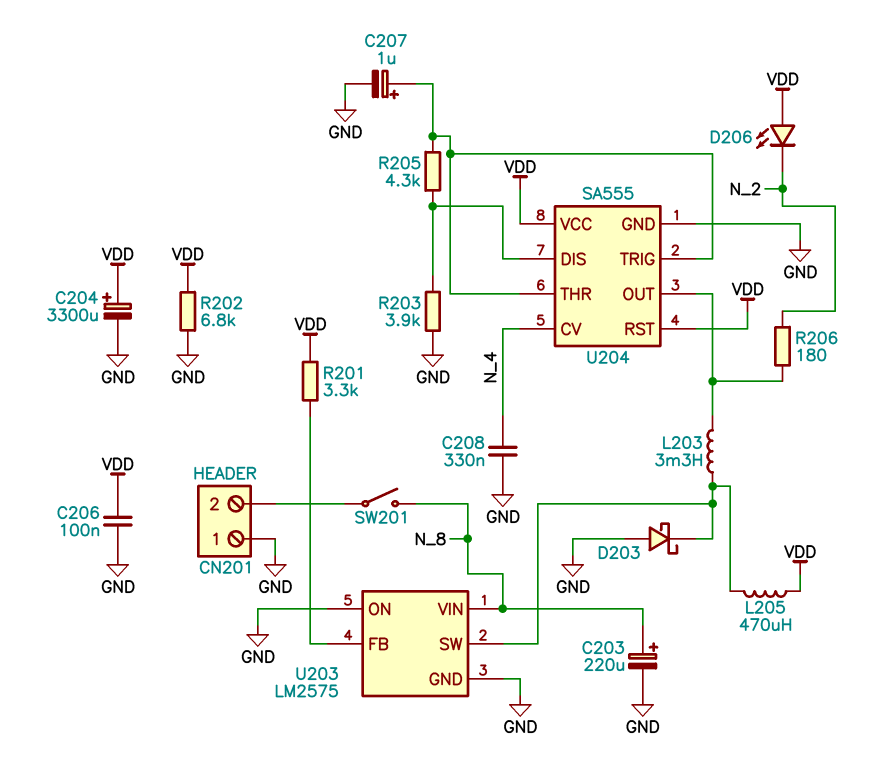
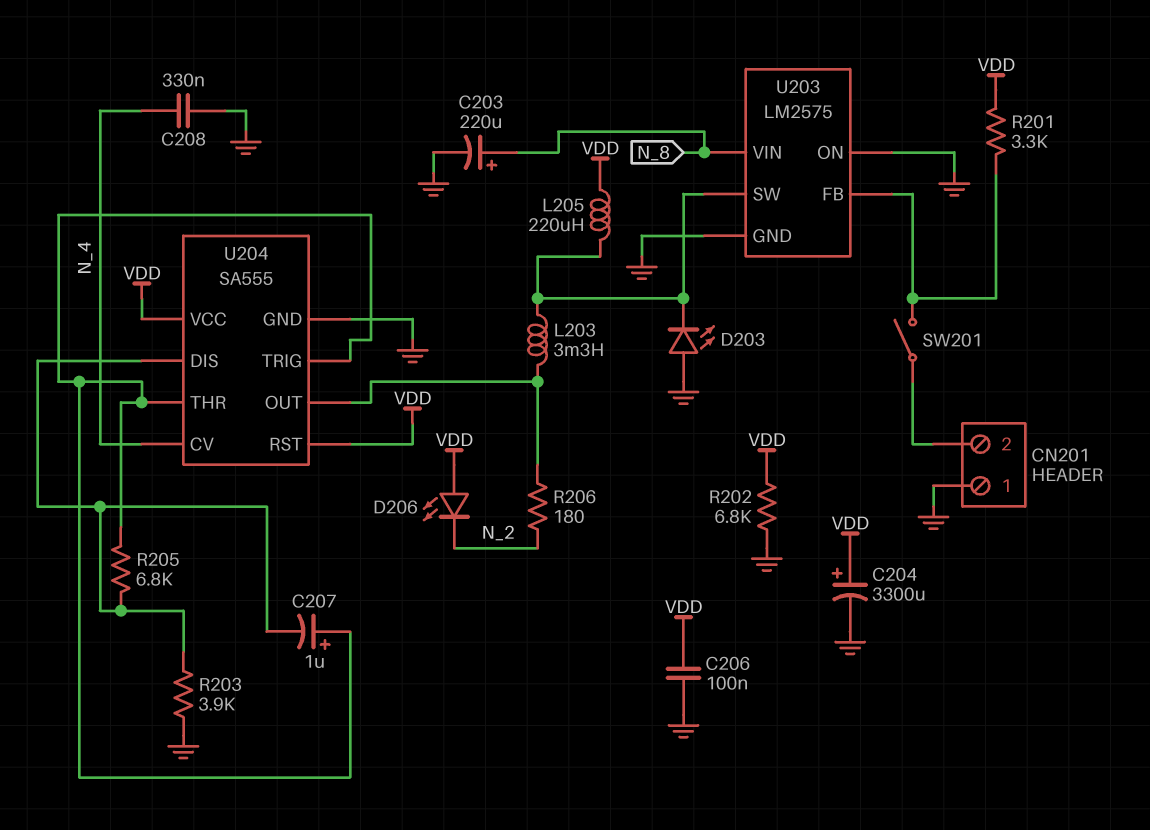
C207: 1uF (plus U204/THR, minus GND) -> 1uF (plus U204/THR, minus U204/DIS)
D203: schottky (A GND, K U203/SW) -> LED (A GND, K U203/SW)
L205: 470uH (U203/SW, VDD) -> 220uH (U203/SW, VDD)
R205: 4.3k (U204/DIS, U204/THR) -> 6.8k (U204/DIS, U204/THR)
SW201: switch (CN201/2, N_8) -> switch (CN201/2, U203/FB)

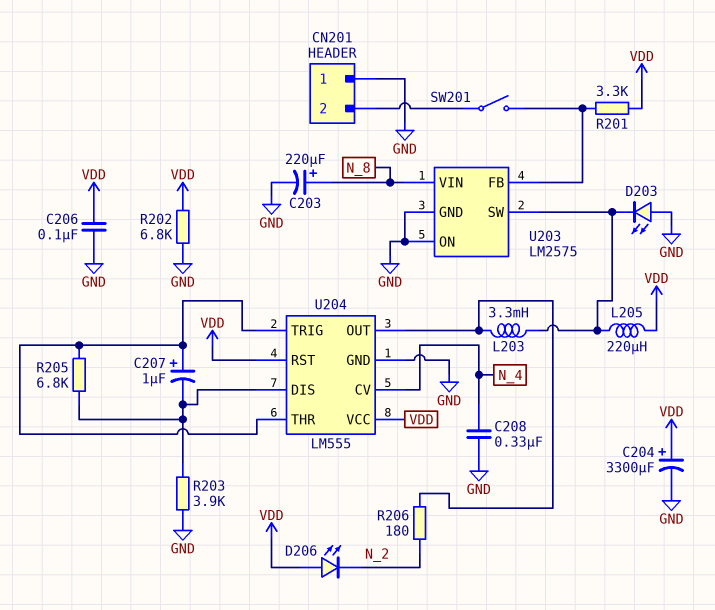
U204: SA555 -> LM555

